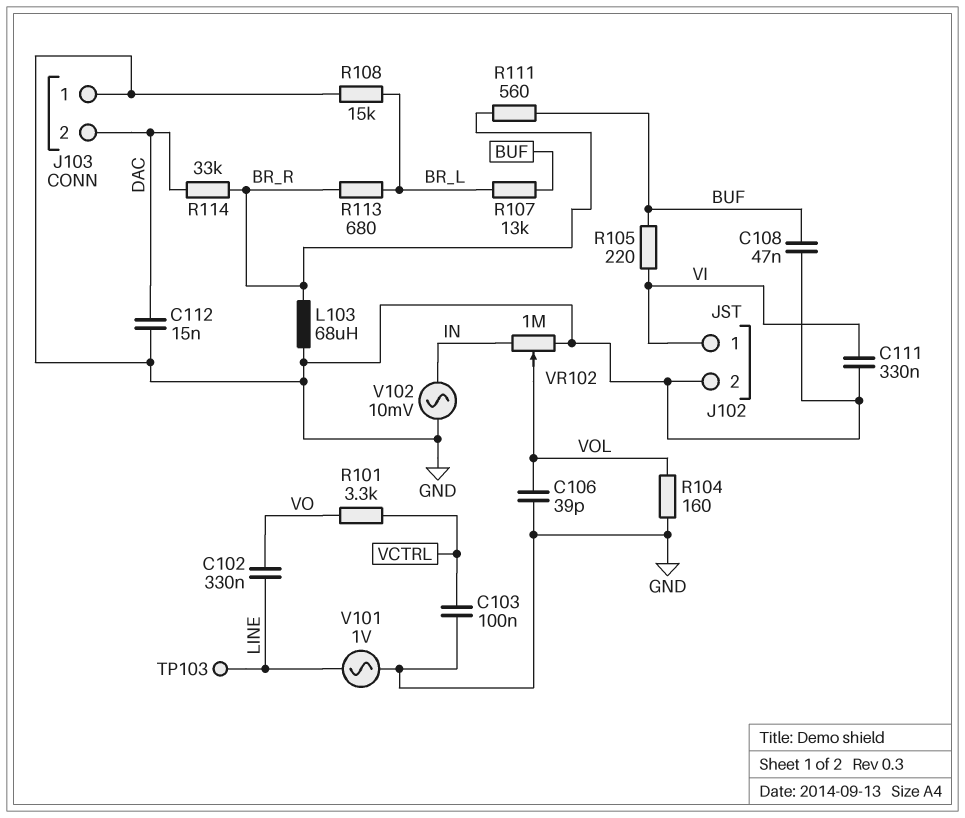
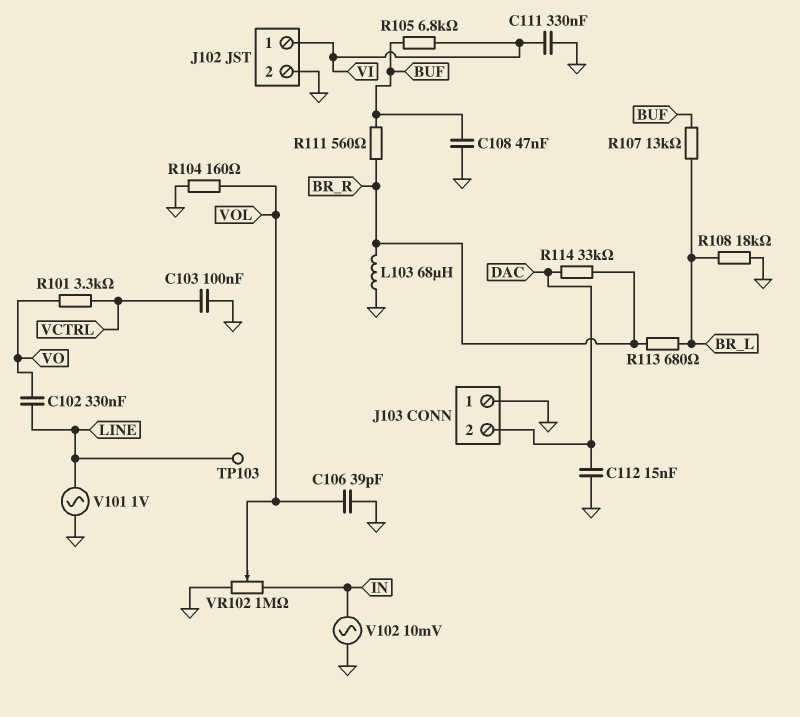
R105: 220 (BUF, VI) -> 6.8k (BUF, VI)
R108: 15k (BR_L, GND) -> 18k (BR_L, GND)

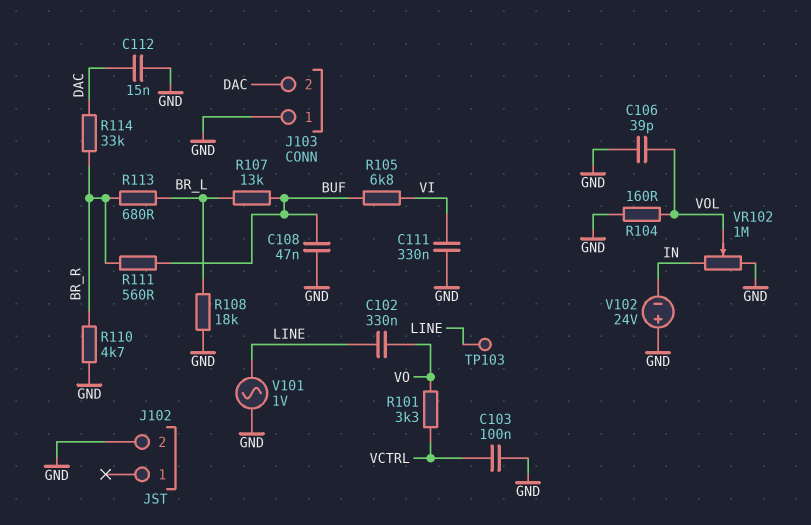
J102 pin 1: VI -> none
L103: 68uH (BR_R, GND) -> none
R110: none -> 4.7k (BR_R, GND)
V102: AC 10mV (GND, IN) -> 24V (plus GND, minus IN)

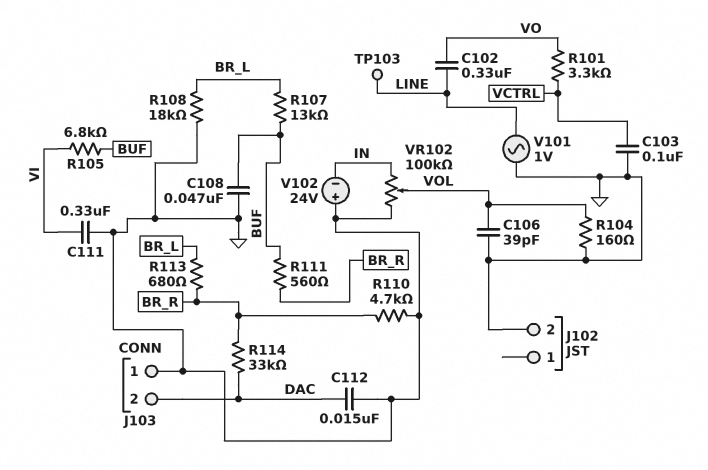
VR102: 1M (GND, IN, wiper VOL) -> 100k (GND, IN, wiper VOL)

